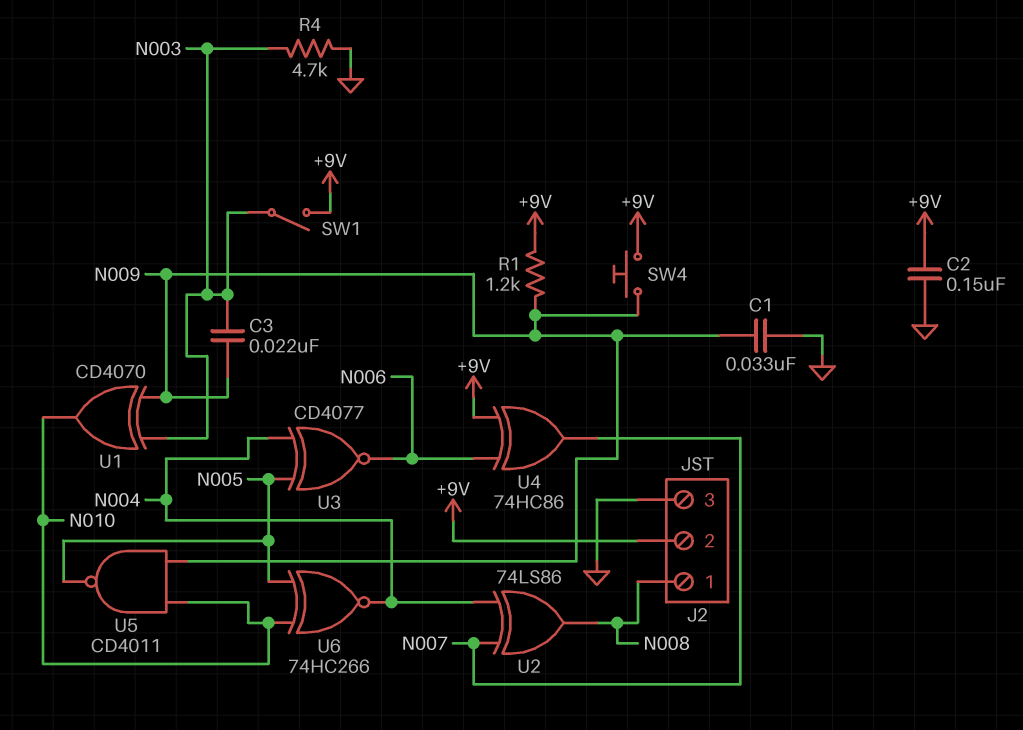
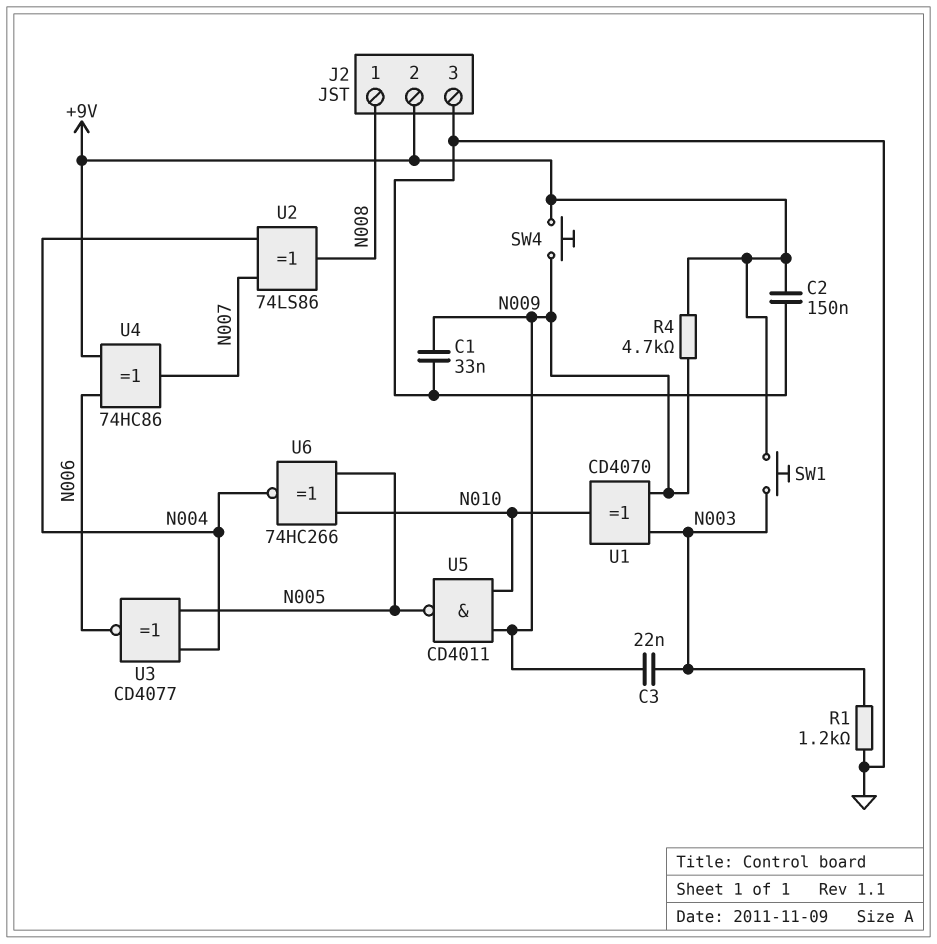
R1: 1.2k (+9V, N009) -> 1.2k (GND, N003)
R4: 4.7k (GND, N003) -> 4.7k (+9V, N009)
SW1: switch (+9V, N003) -> button (+9V, N003)

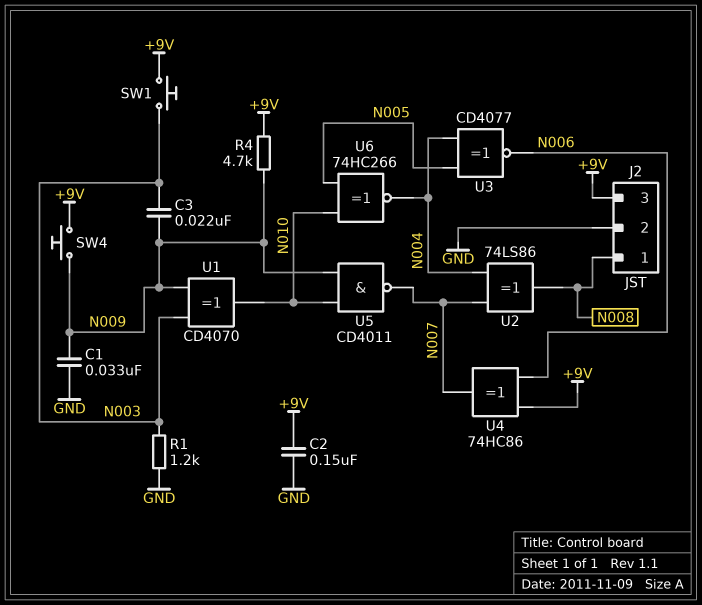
J2 pin 2: +9V -> GND
J2 pin 3: GND -> +9V
U5: NAND CD4011 (in N009, in N010, out N005) -> NAND CD4011 (in N009, in N010, out N007)

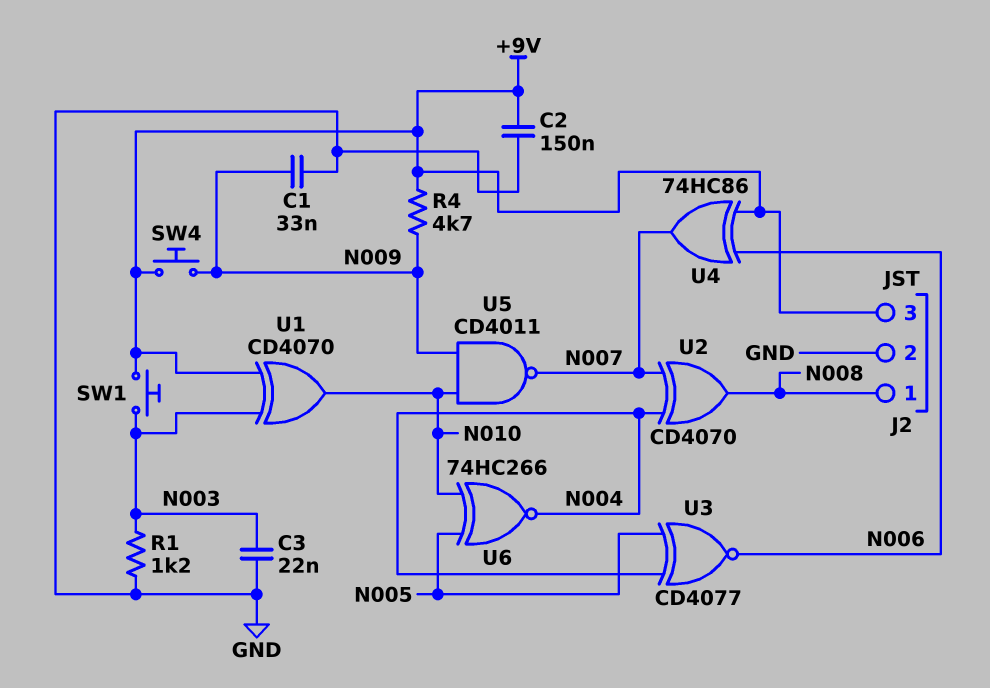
C3: 22nF (N003, N009) -> 22nF (GND, N003)
U1: XOR CD4070 (in N003, in N009, out N010) -> XOR CD4070 (in +9V, in N003, out N010)
U2: XOR 74LS86 (in N004, in N007, out N008) -> XOR CD4070 (in N004, in N007, out N008)

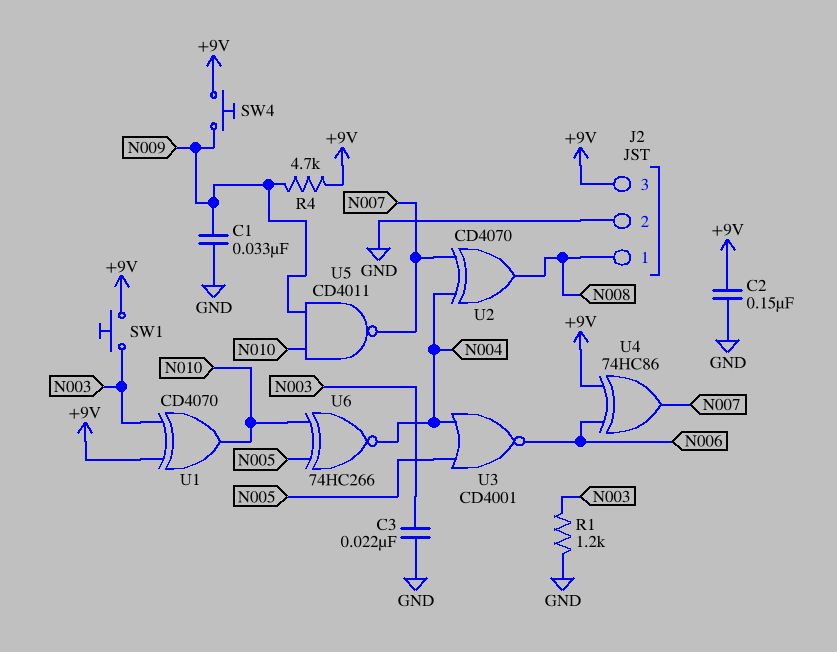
U3: XNOR CD4077 (in N004, in N005, out N006) -> NOR CD4001 (in N004, in N005, out N006)

